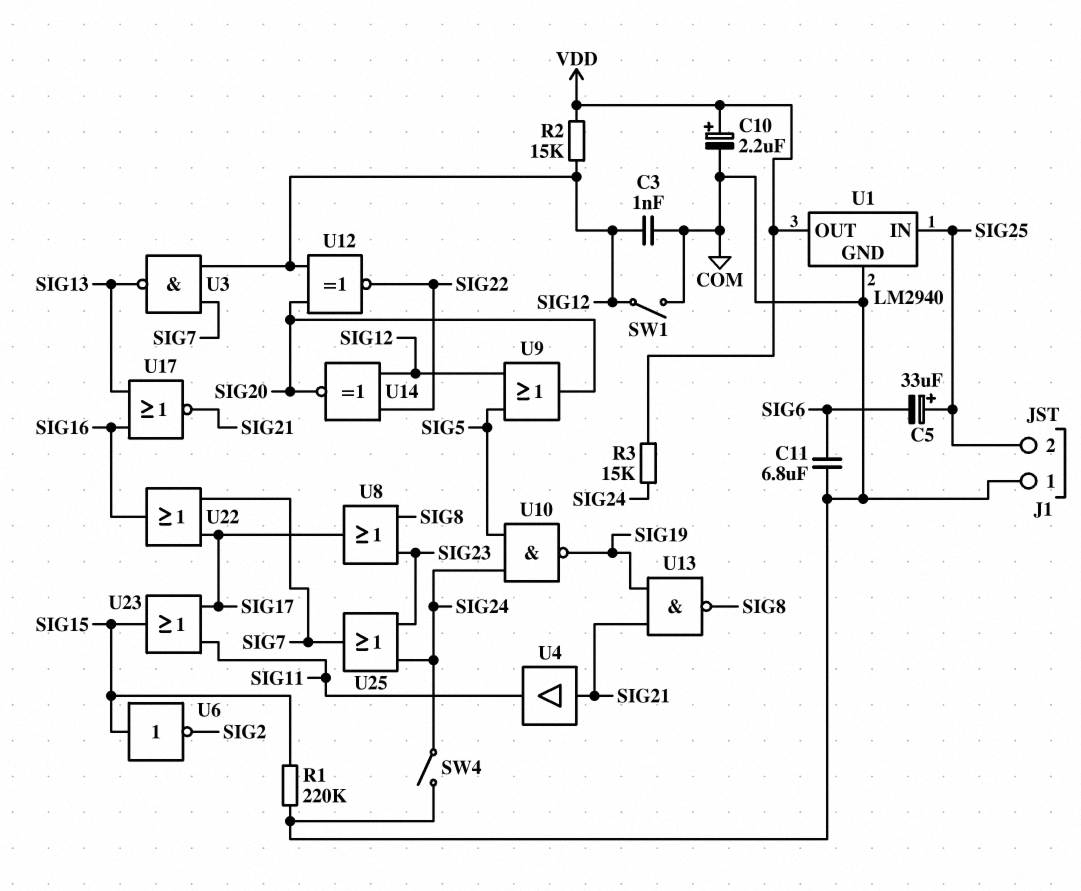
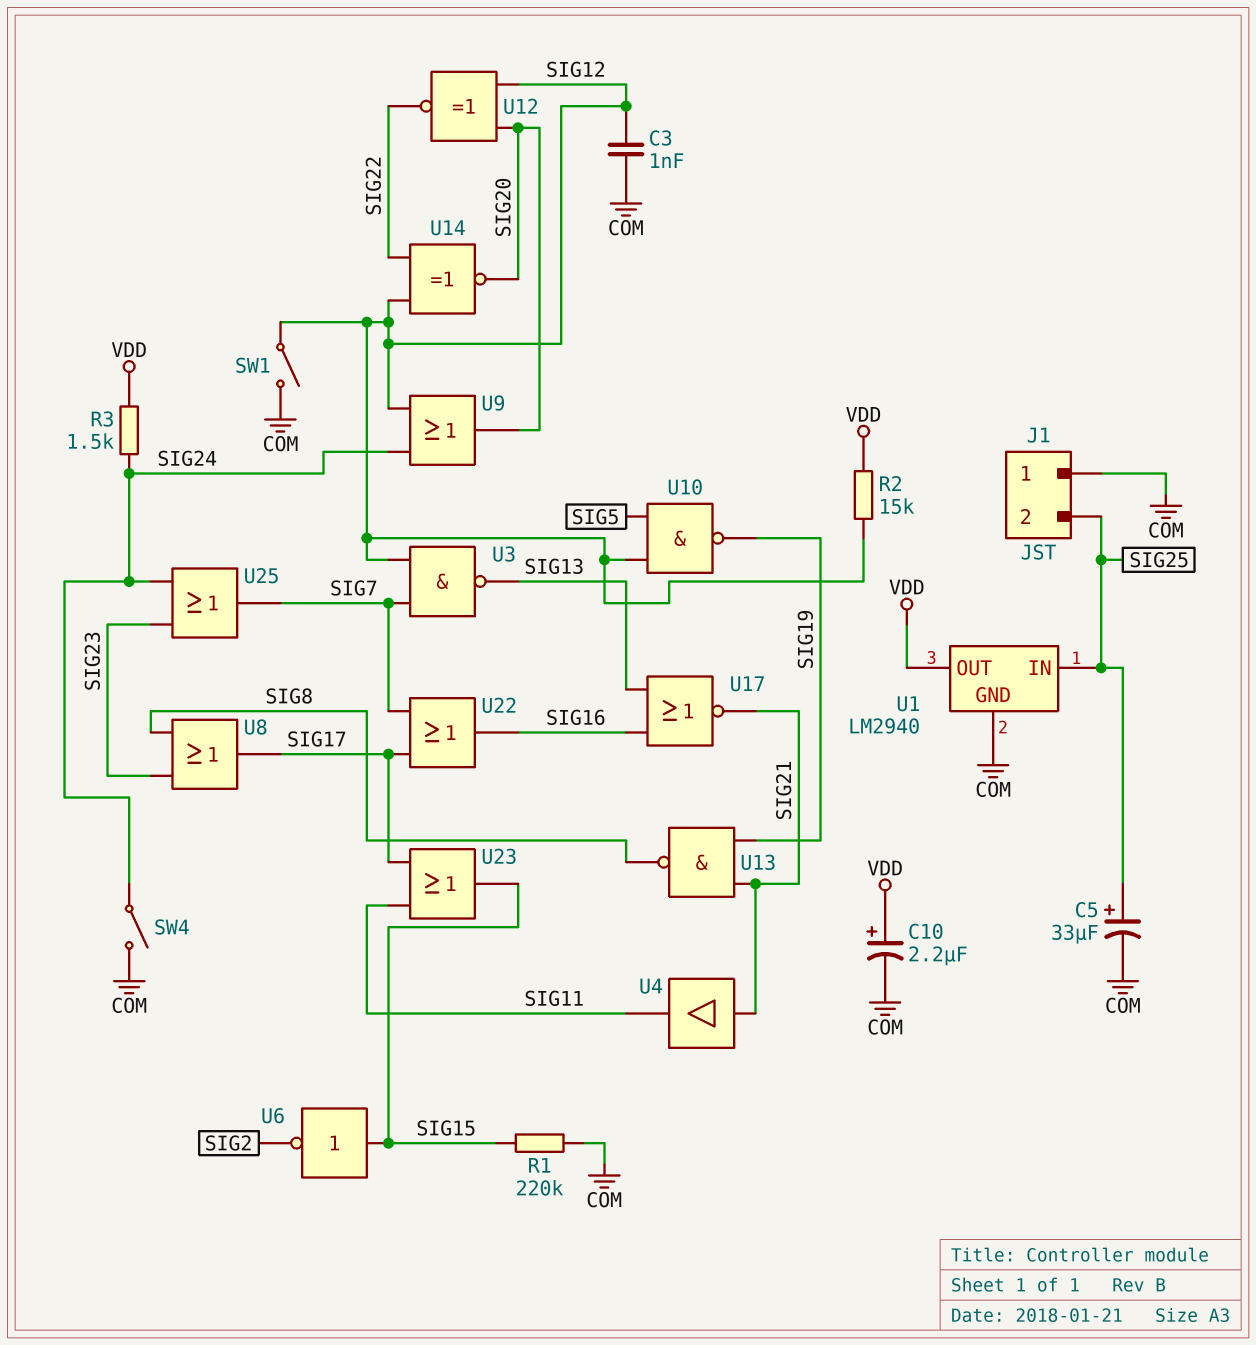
C5: 33uF (plus SIG25, minus SIG6) -> 33uF (plus SIG25, minus COM)
C11: 6.8uF (COM, SIG6) -> none
R3: 15k (SIG24, VDD) -> 1.5k (SIG24, VDD)
U9: OR (in SIG5, in SIG12, out SIG20) -> OR (in SIG12, in SIG24, out SIG20)
U10: NAND (in SIG5, in SIG24, out SIG19) -> NAND (in SIG5, in SIG12, out SIG19)

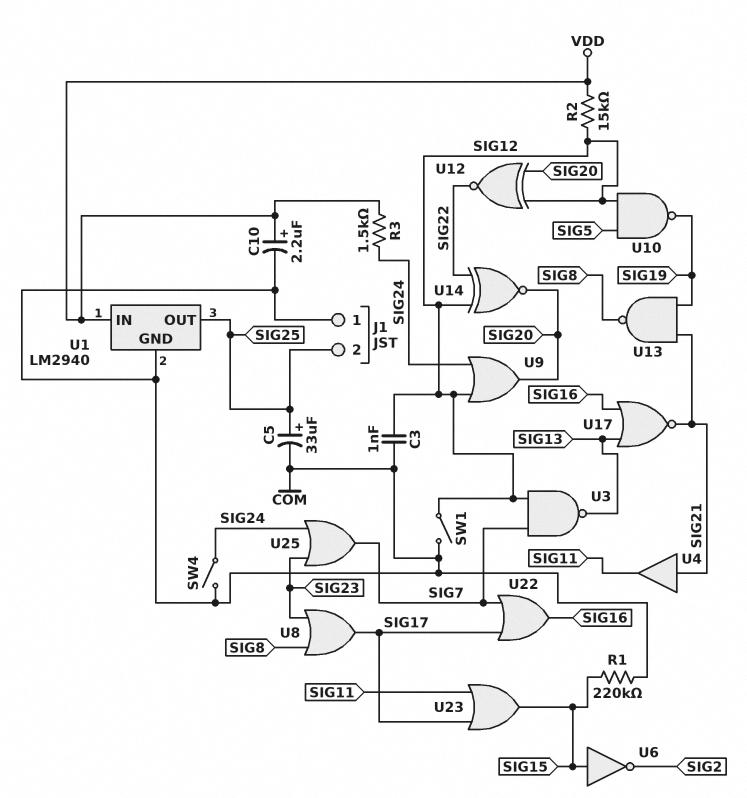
U1 pin IN: SIG25 -> VDD
U1 pin OUT: VDD -> SIG25

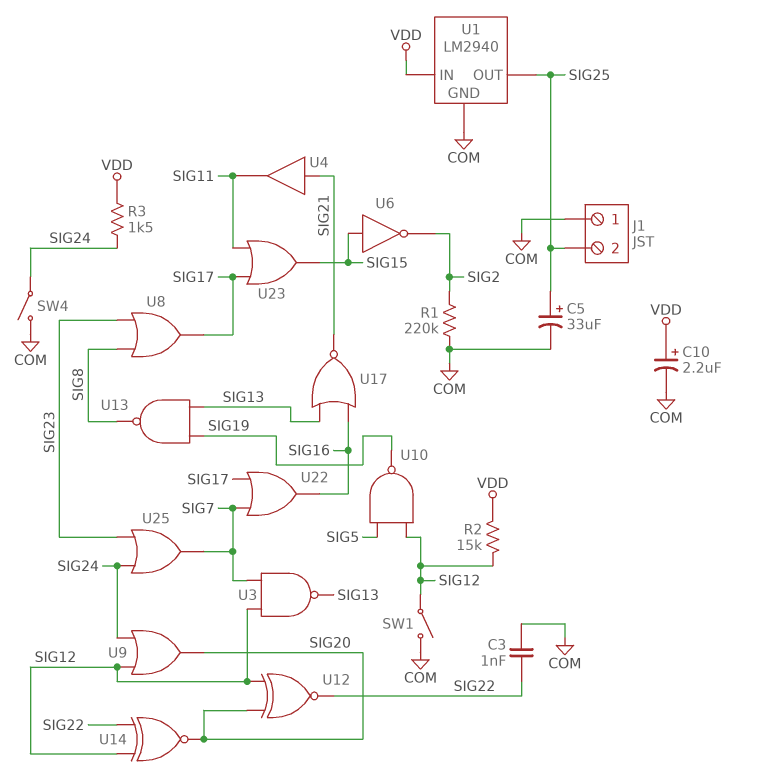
C3: 1nF (COM, SIG12) -> 1nF (COM, SIG22)
R1: 220k (COM, SIG15) -> 220k (COM, SIG2)
U13: NAND (in SIG19, in SIG21, out SIG8) -> NAND (in SIG13, in SIG19, out SIG8)

